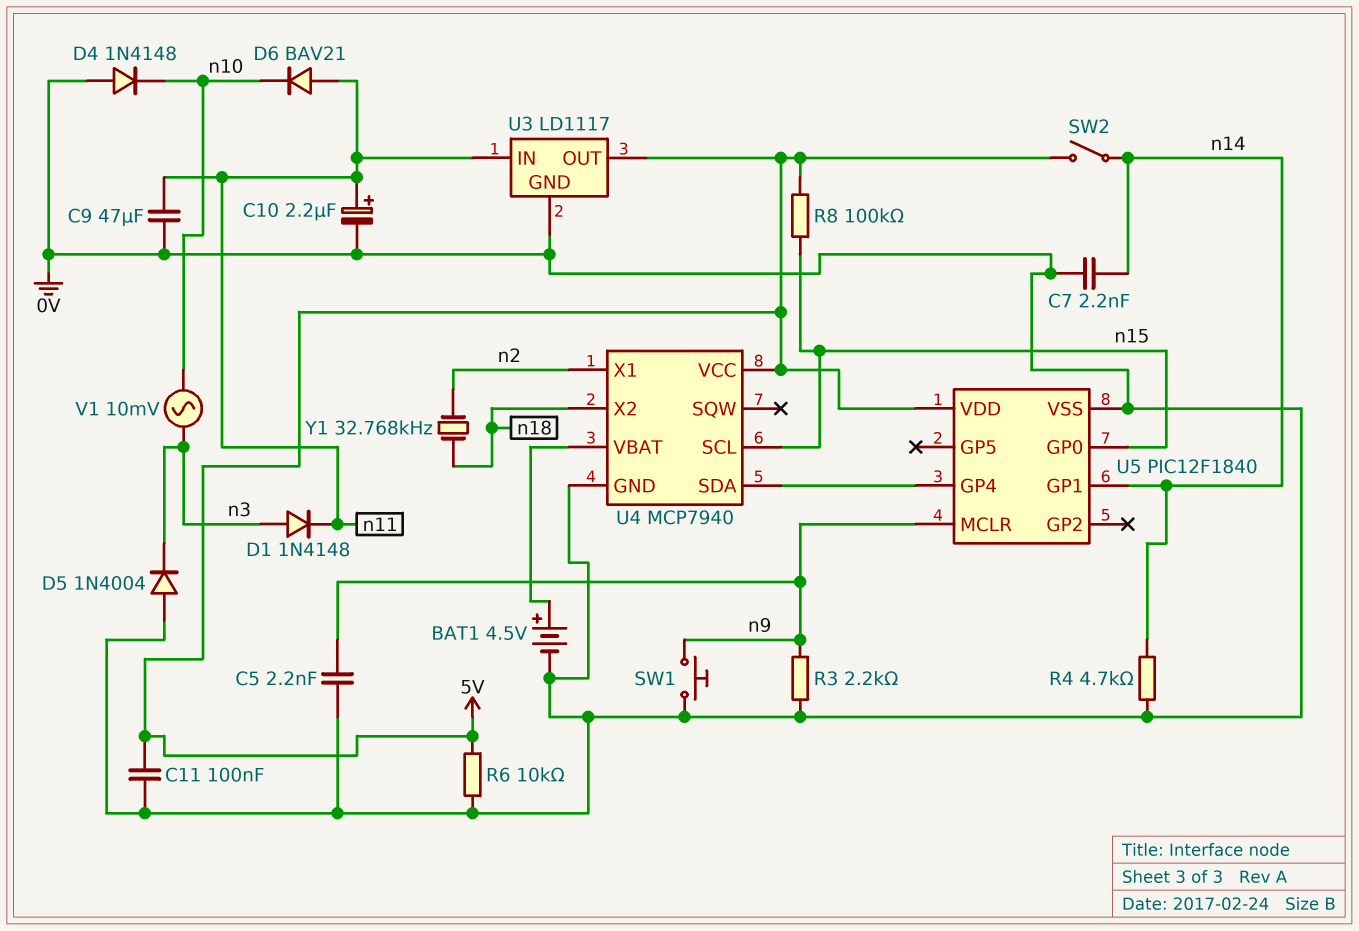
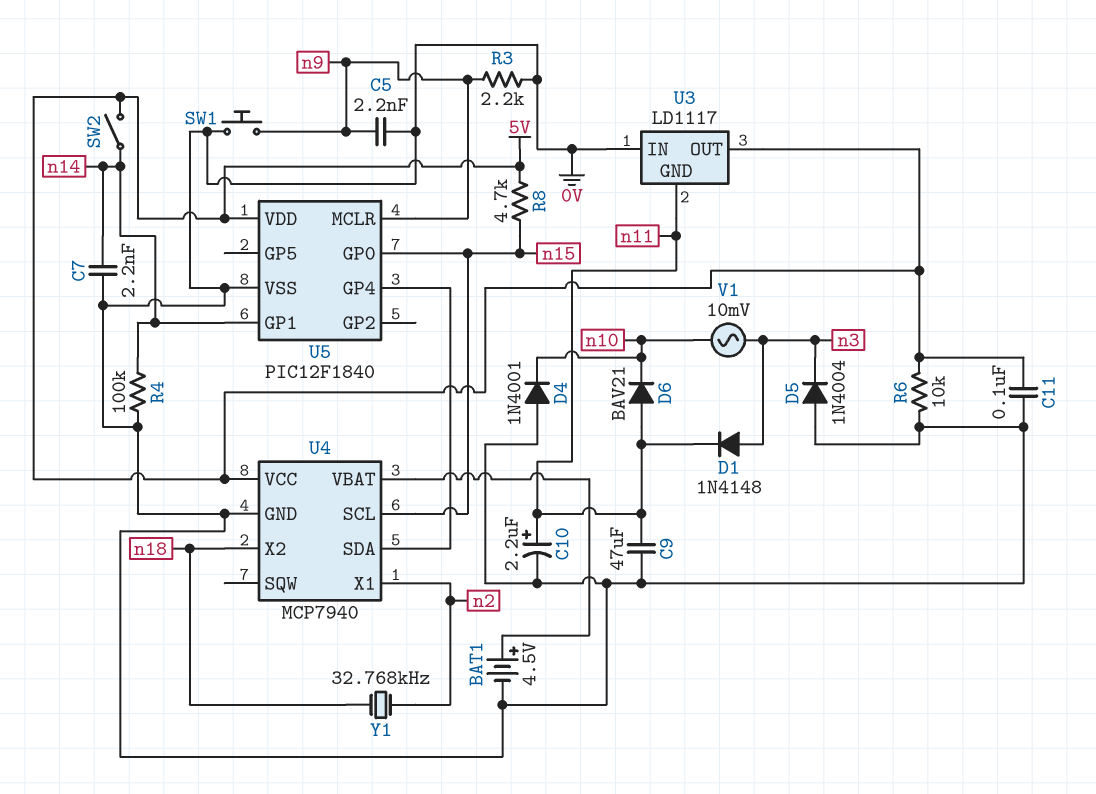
D4: diode 1N4148 (A 0V, K n10) -> diode 1N4001 (A 0V, K n10)
R4: 4.7k (0V, n14) -> 100k (0V, n14)
R8: 100k (5V, n15) -> 4.7k (5V, n15)
U3 pin GND: 0V -> n11
U3 pin IN: n11 -> 0V

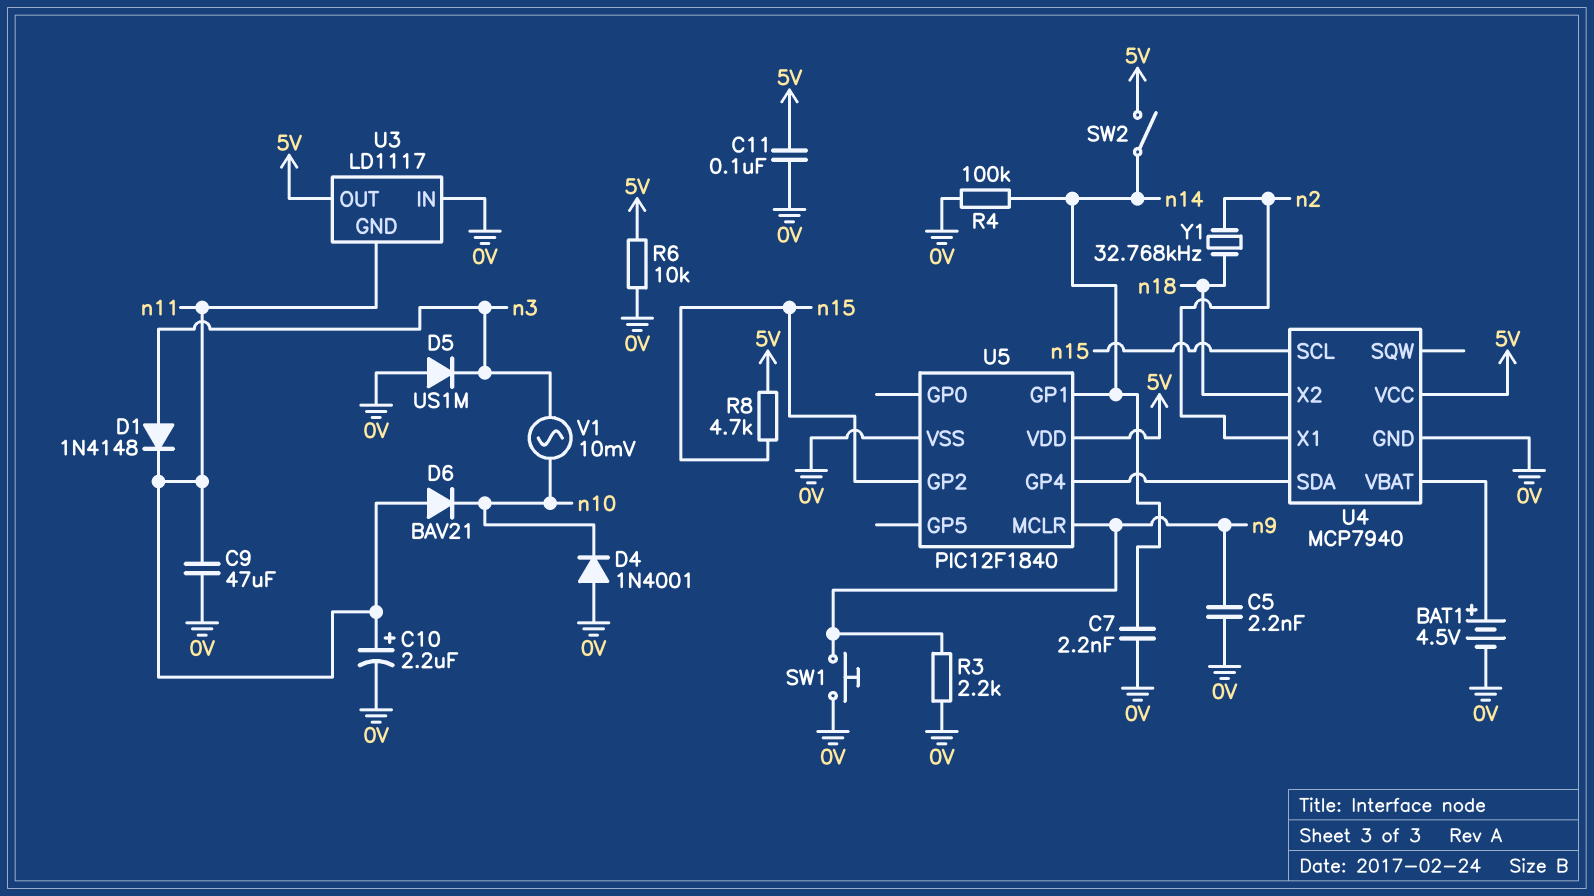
D5: diode 1N4004 (A 0V, K n3) -> diode US1M (A 0V, K n3)
U5 pin GP0: n15 -> none
U5 pin GP2: none -> n15

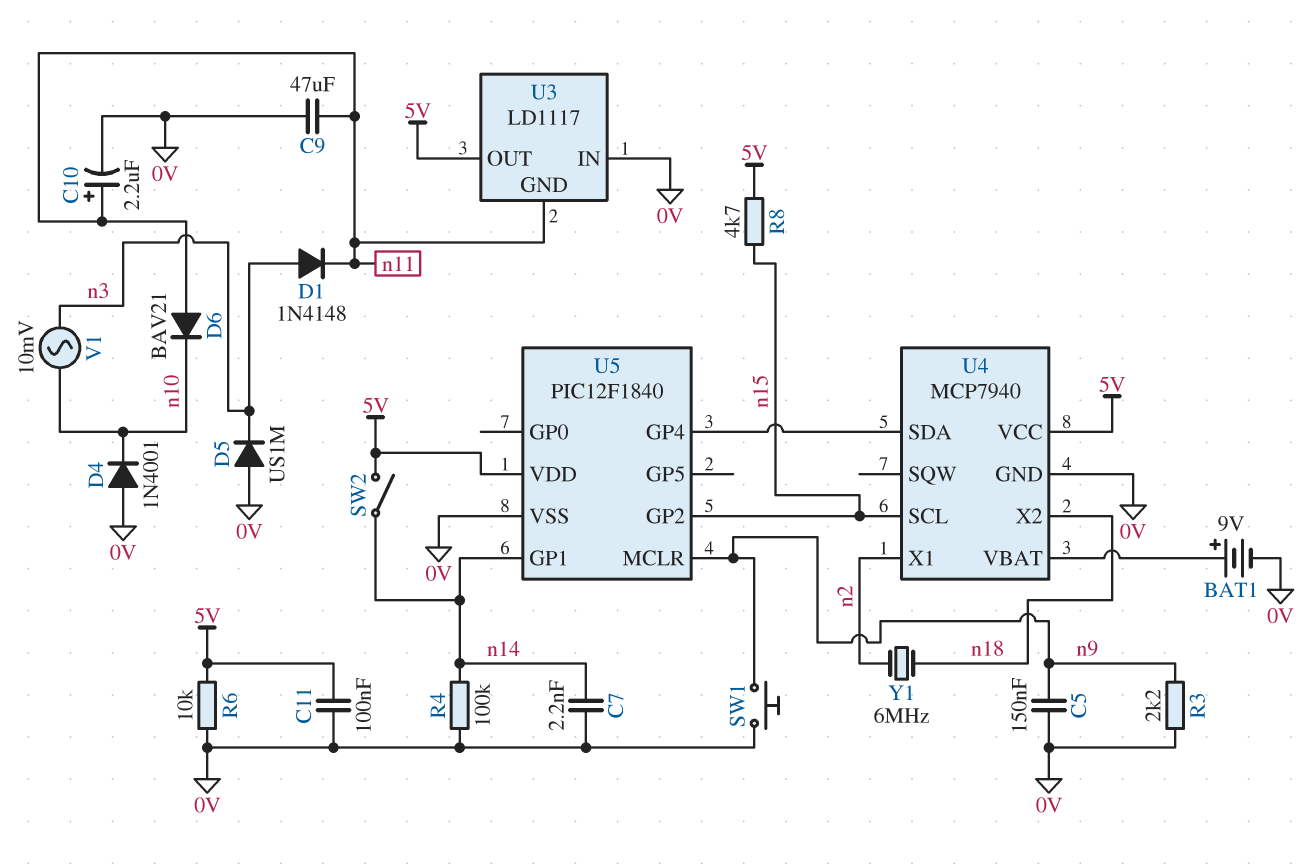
BAT1: 4.5V (plus U4/VBAT, minus 0V) -> 9V (plus U4/VBAT, minus 0V)
C5: 2.2nF (0V, n9) -> 150nF (0V, n9)
Y1: 32.768kHz (n2, n18) -> 6MHz (n2, n18)

